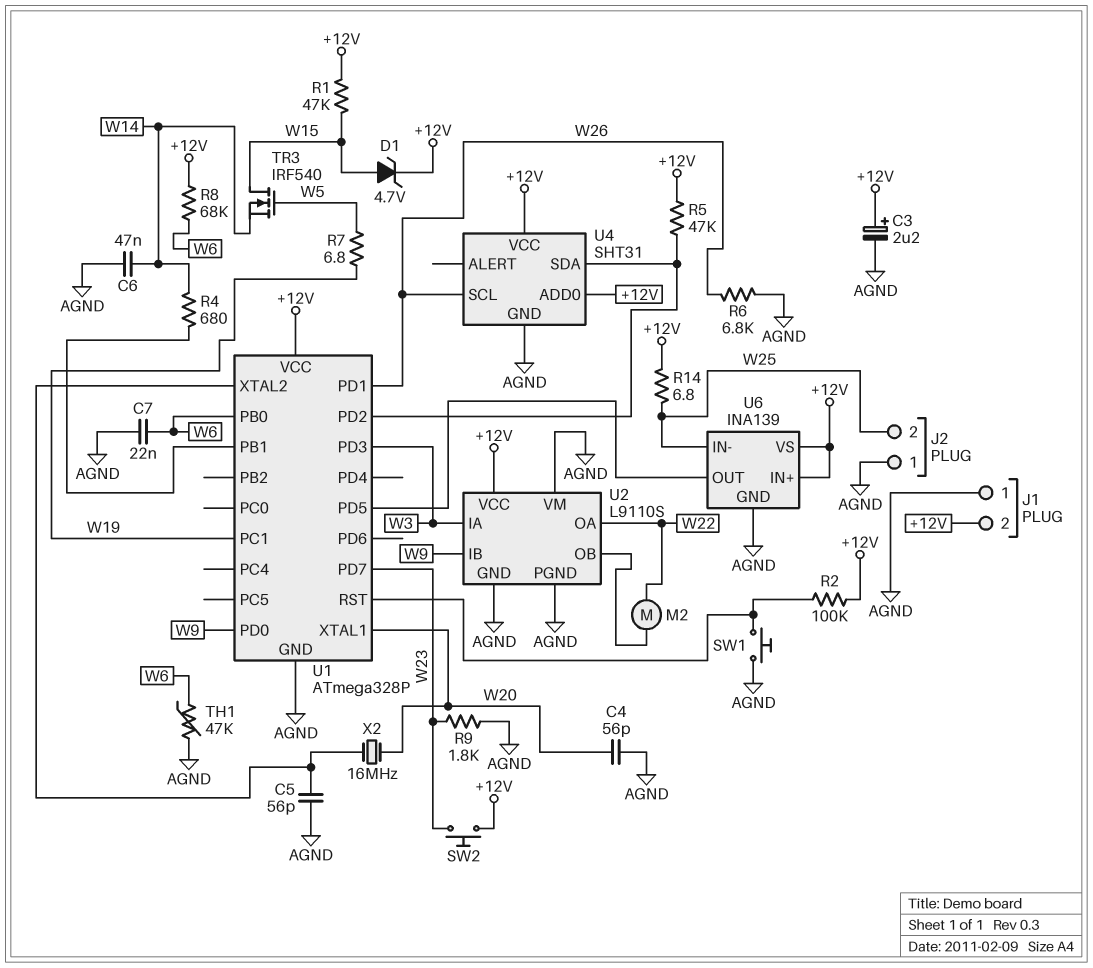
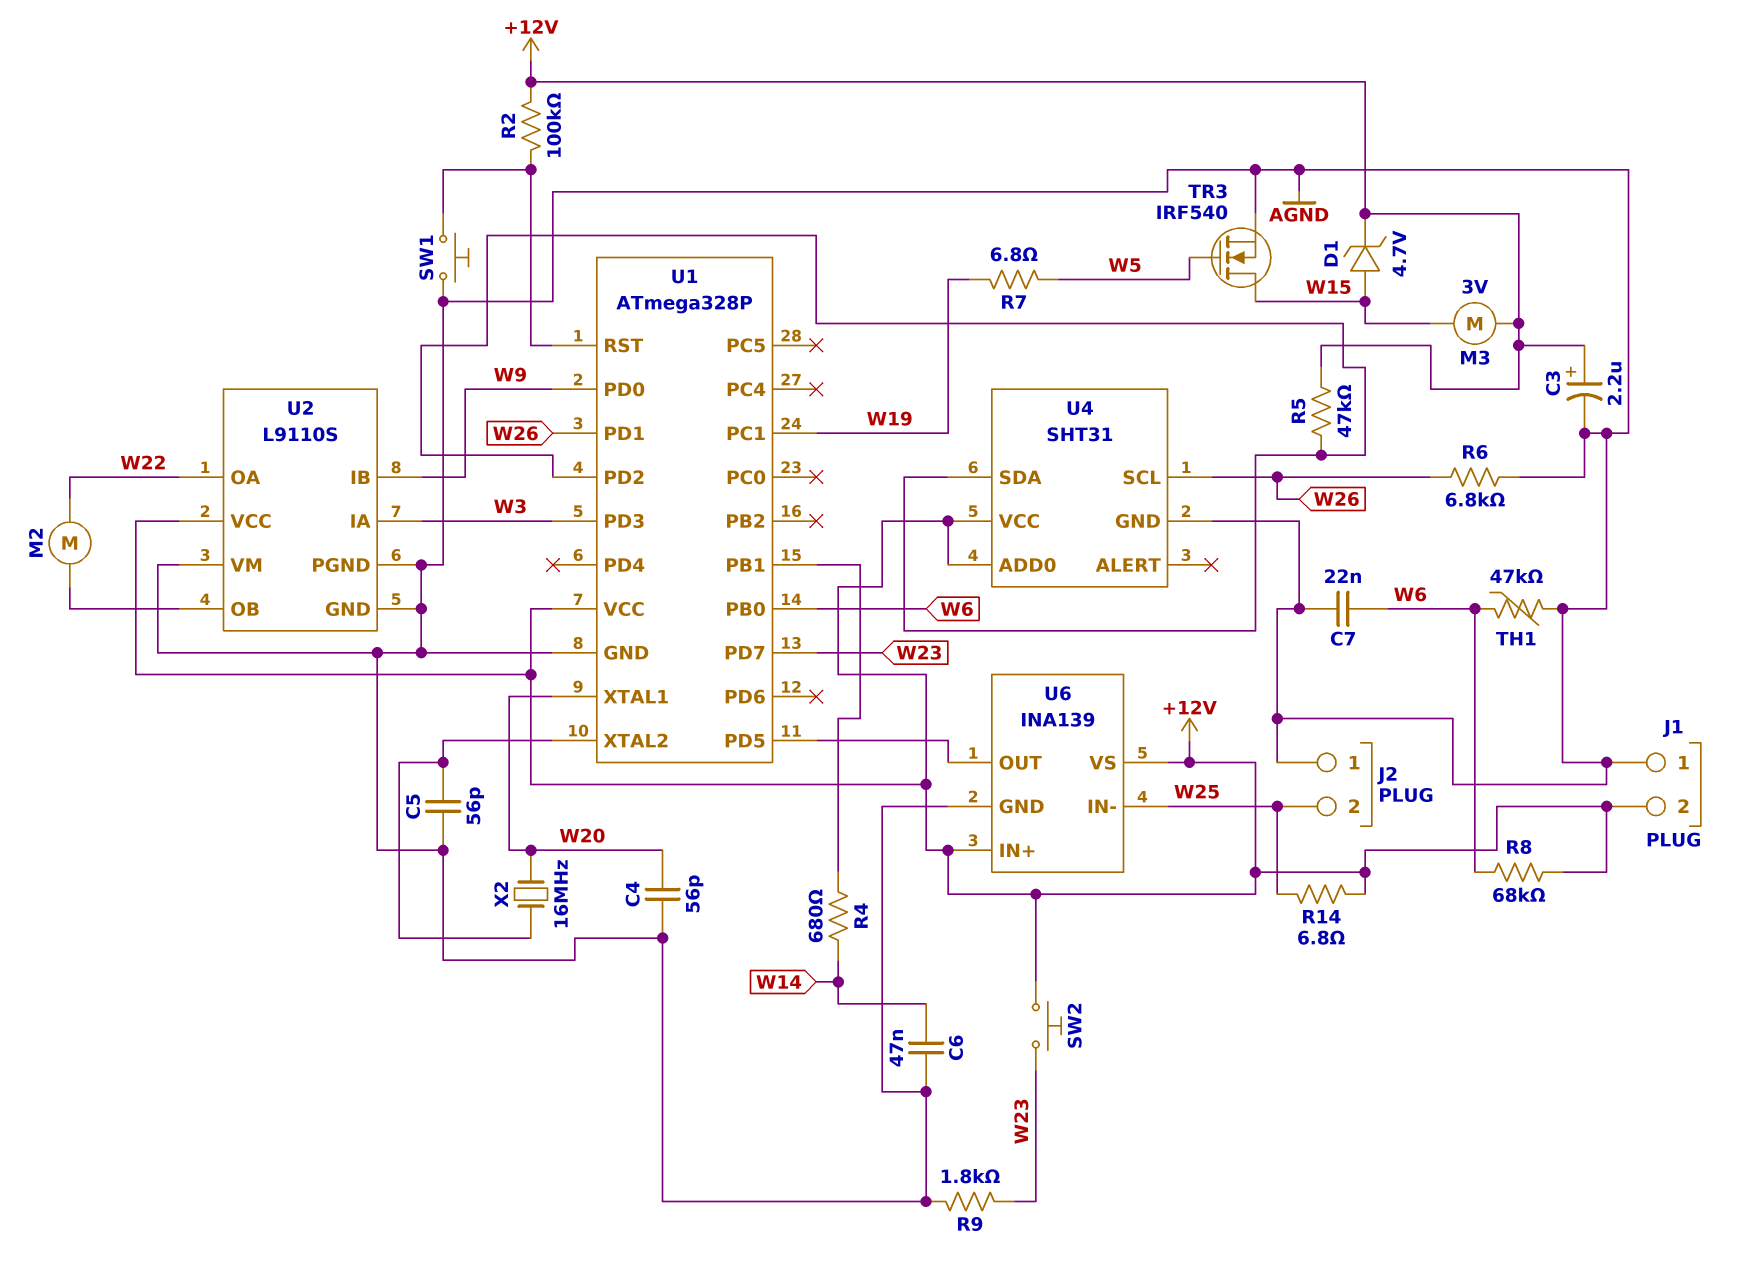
M3: none -> motor 3V (+12V, W15)
R1: 47k (+12V, W15) -> none
TR3: NMOS IRF540 (G W5, D W15, S W14) -> NMOS IRF540 (G W5, D W15, S AGND)

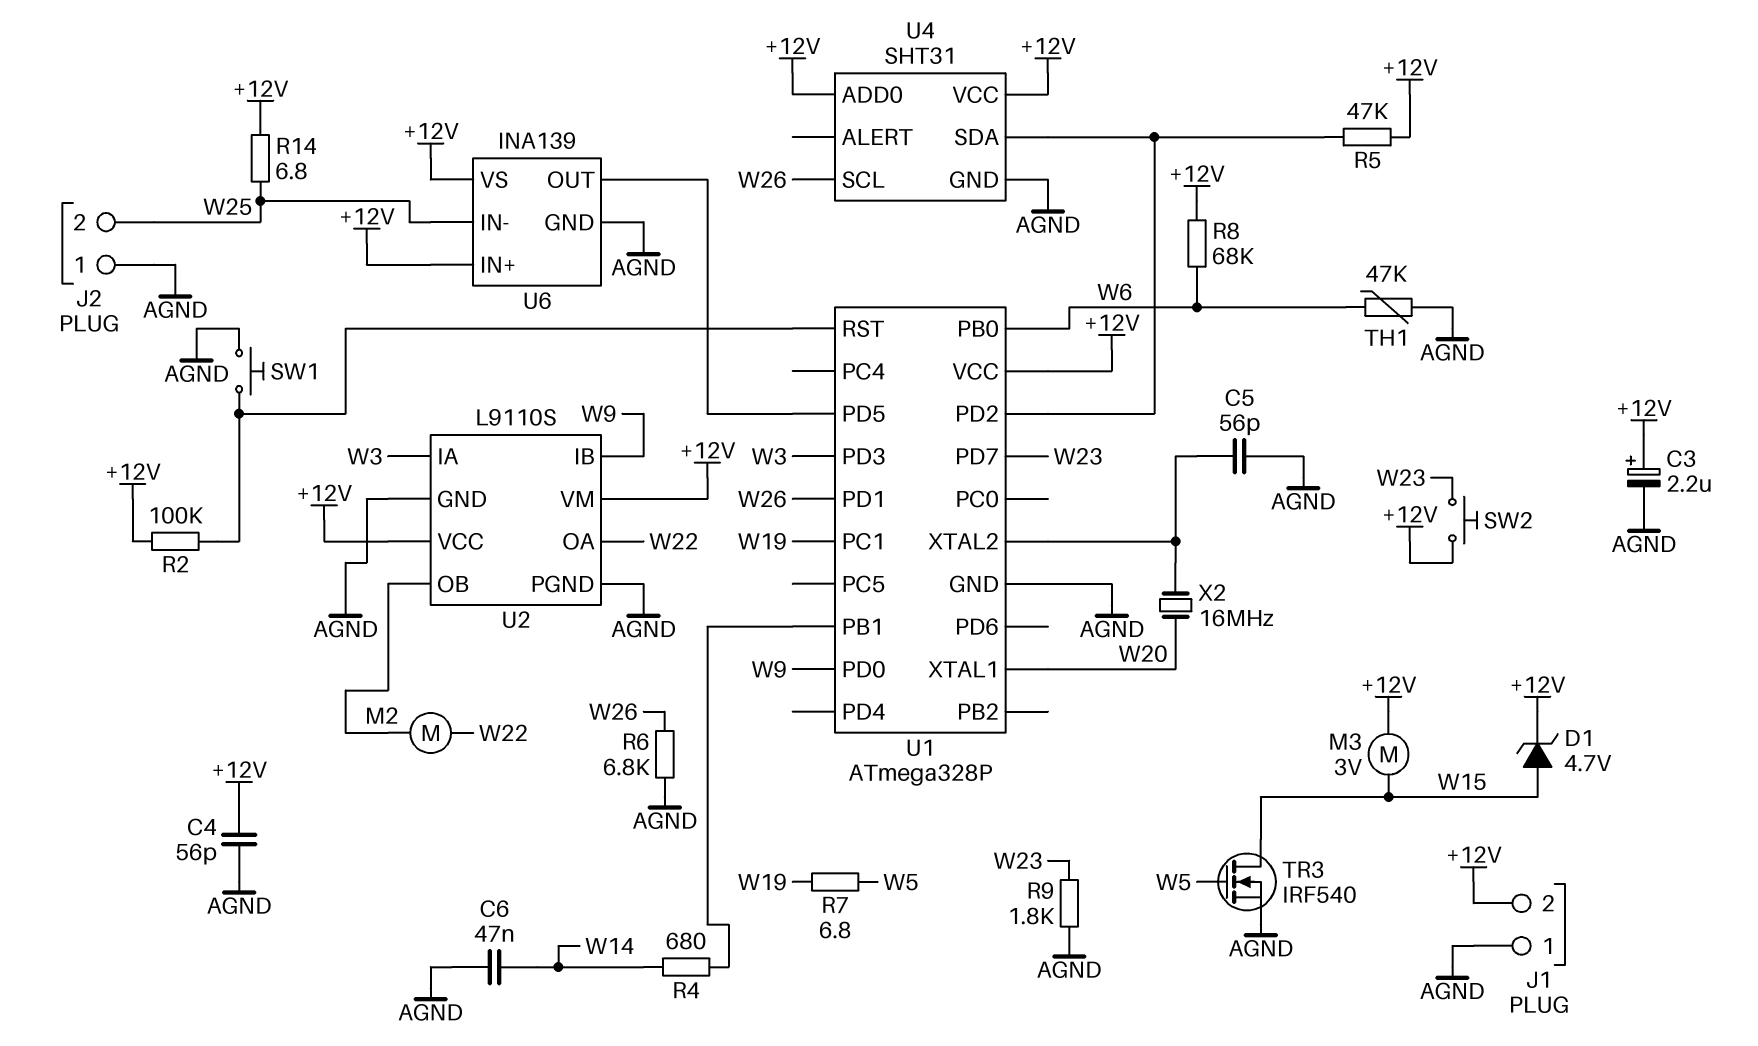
C4: 56pF (AGND, W20) -> 56pF (+12V, AGND)
C7: 22nF (AGND, W6) -> none
U2 pin VM: AGND -> +12V

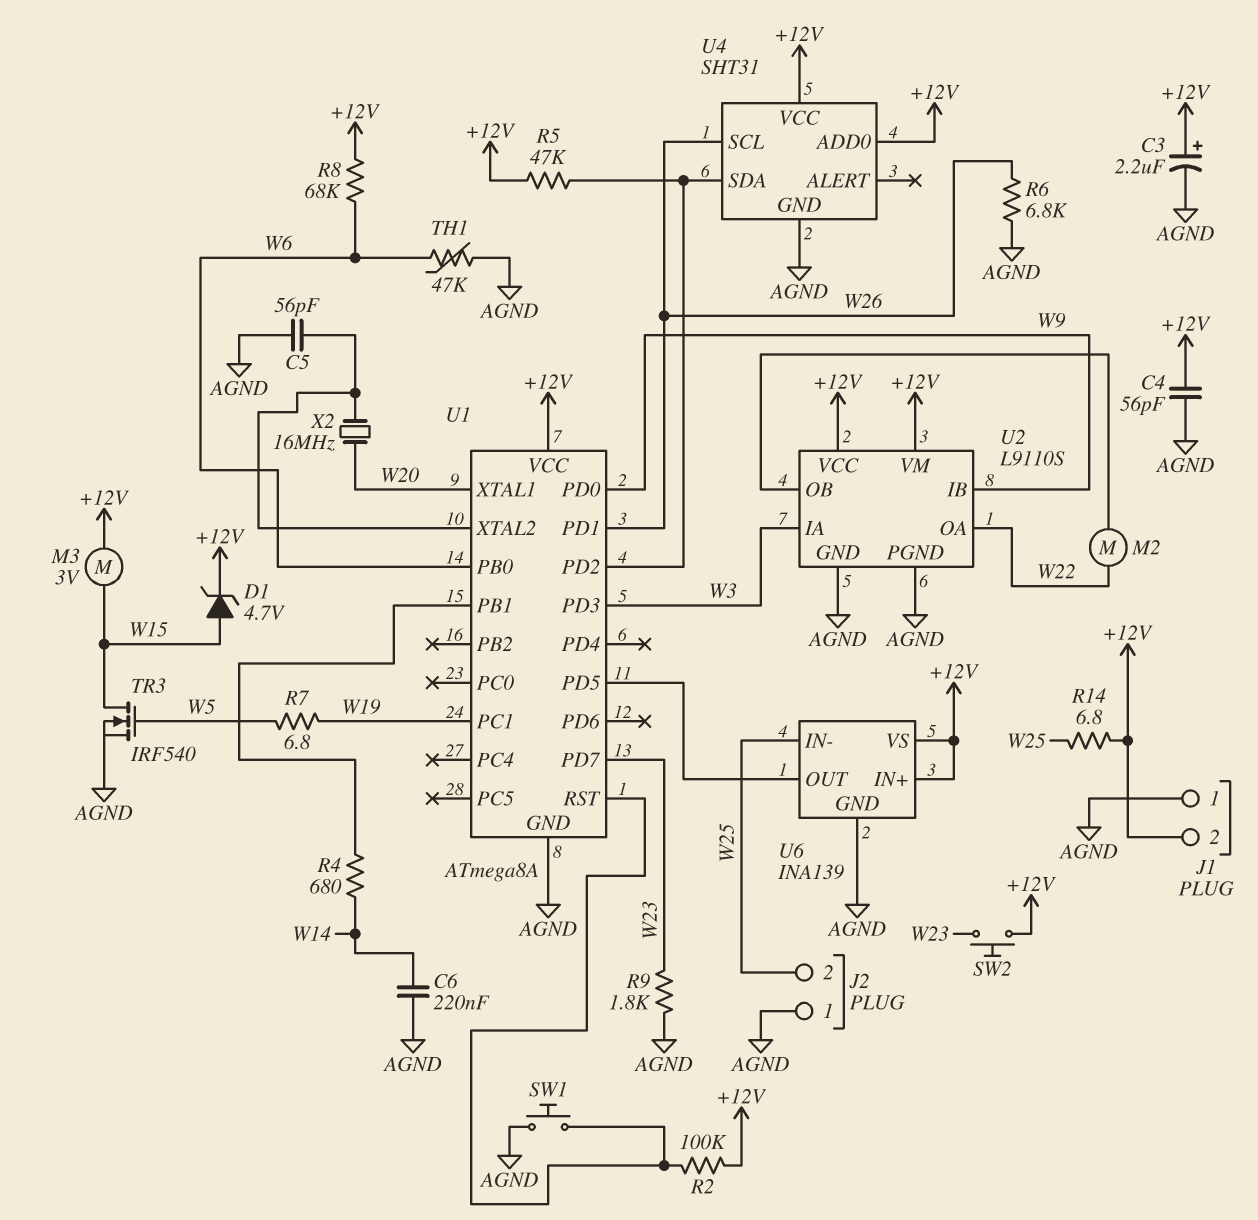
C6: 47nF (AGND, W14) -> 220nF (AGND, W14)
U1: ATmega328P -> ATmega8A

